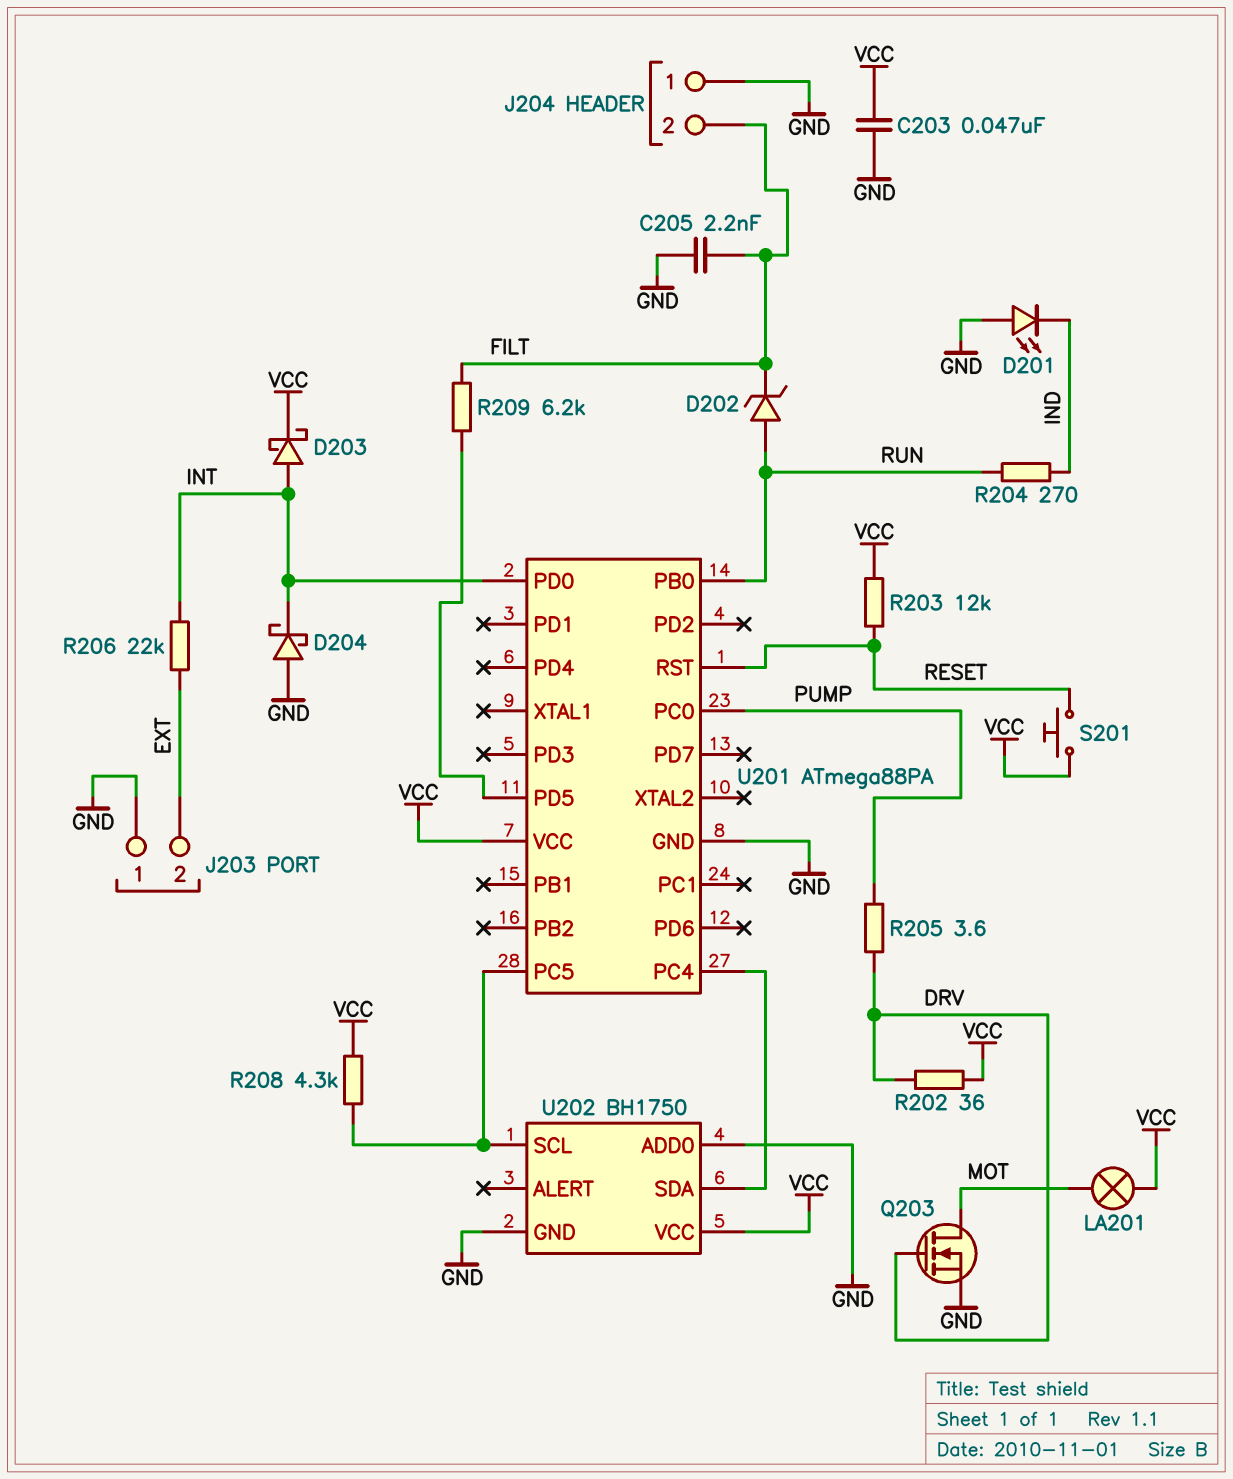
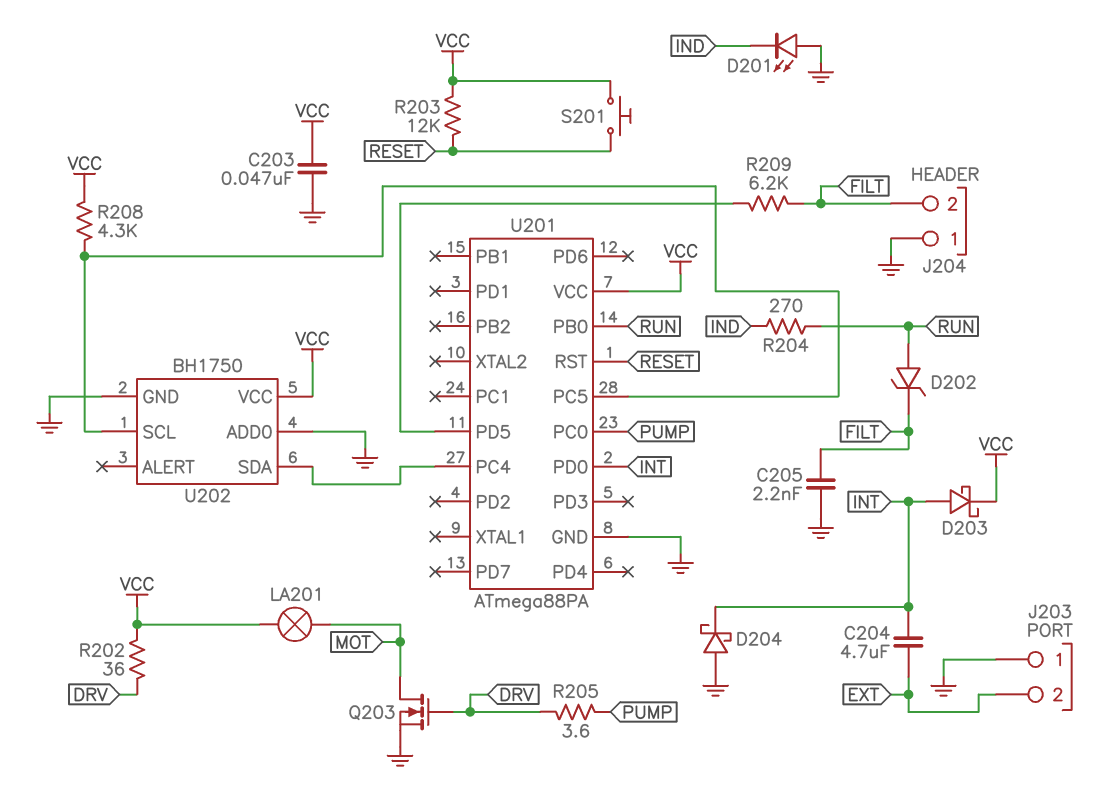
C204: none -> 4.7uF (EXT, INT)
R206: 22k (EXT, INT) -> none

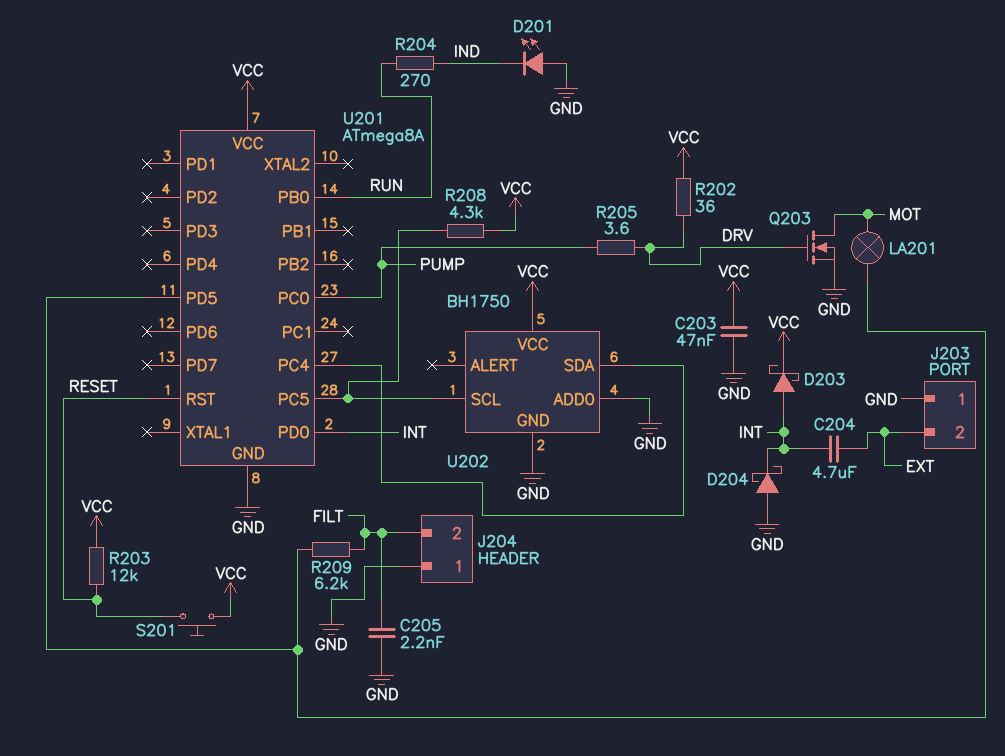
D202: zener (A RUN, K FILT) -> none
LA201: lamp (MOT, VCC) -> lamp (MOT, U201/PD5)
U201: ATmega88PA -> ATmega8A

